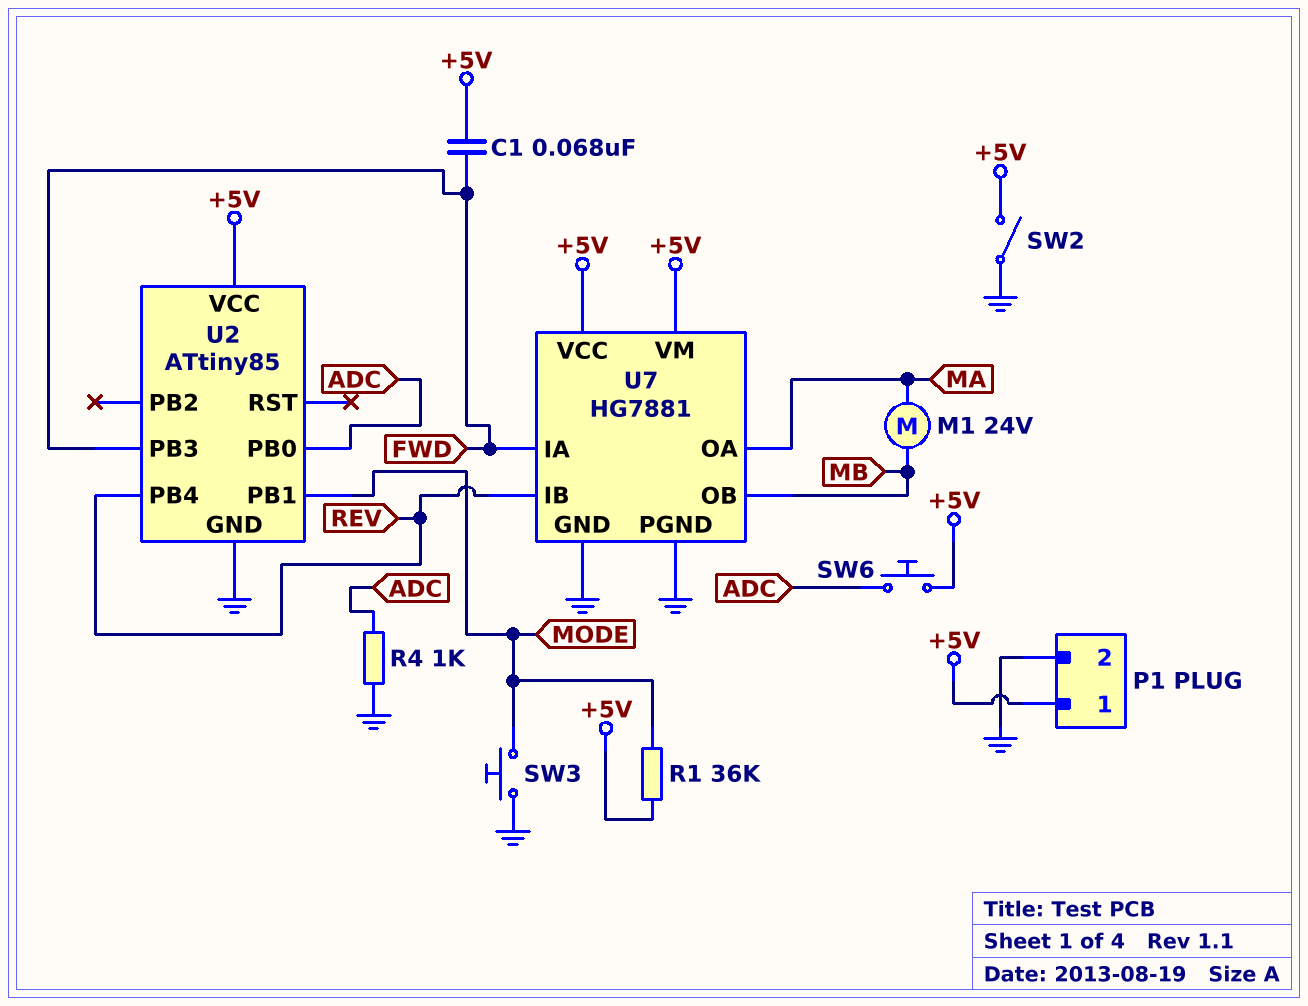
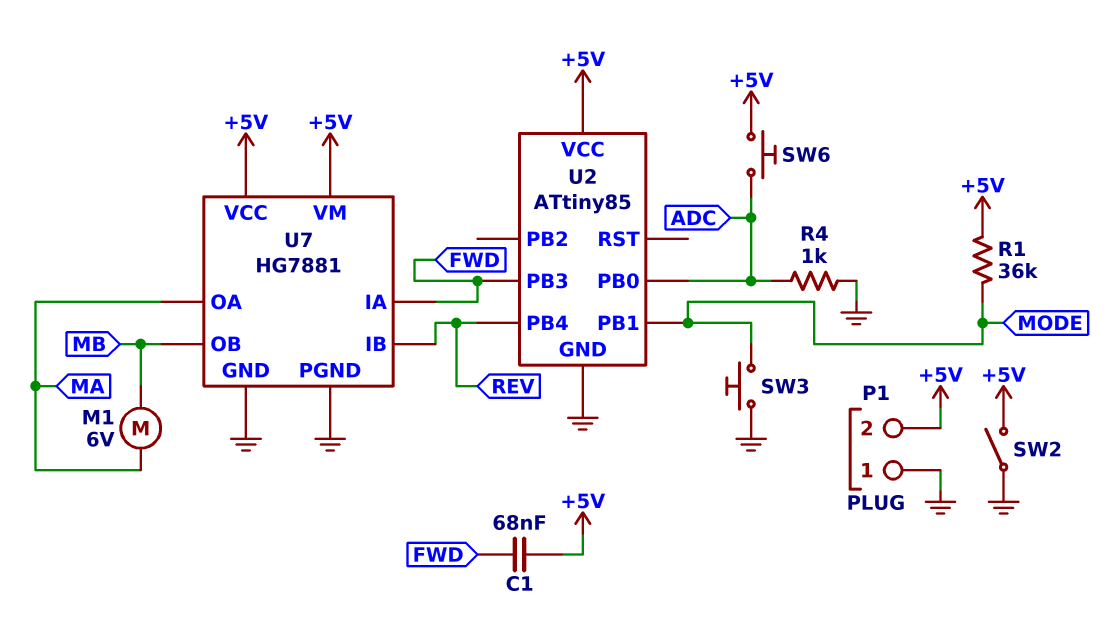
M1: motor 24V (MA, MB) -> motor 6V (MA, MB)
P1 pin 1: +5V -> GND
P1 pin 2: GND -> +5V

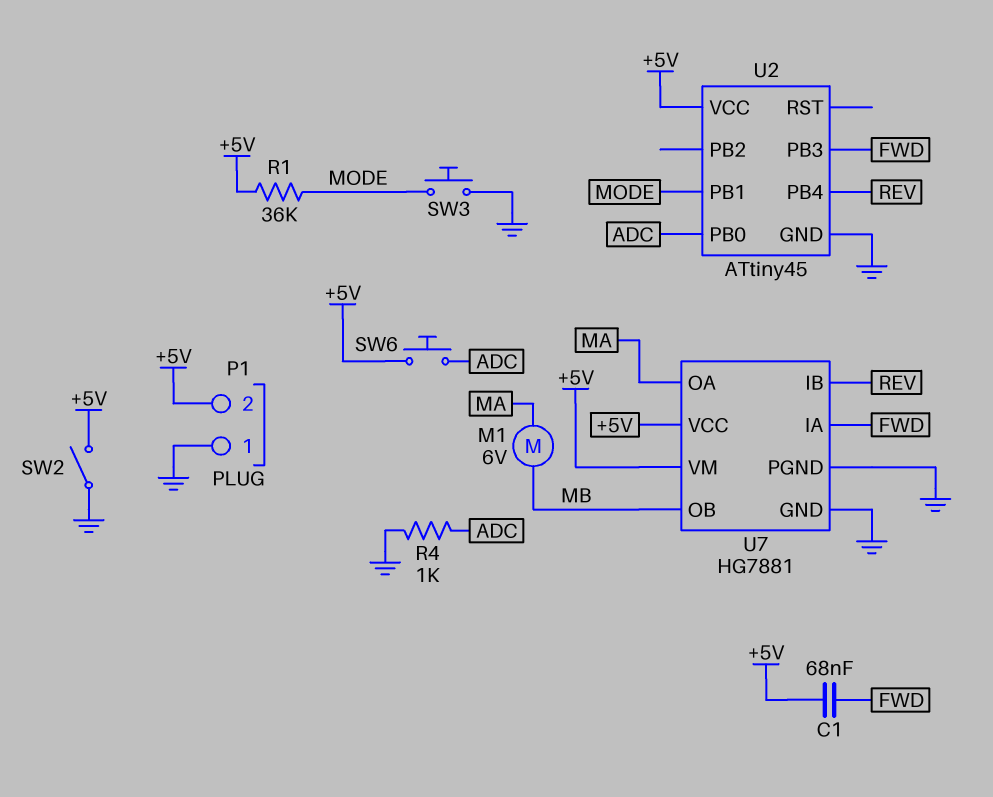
U2: ATtiny85 -> ATtiny45

